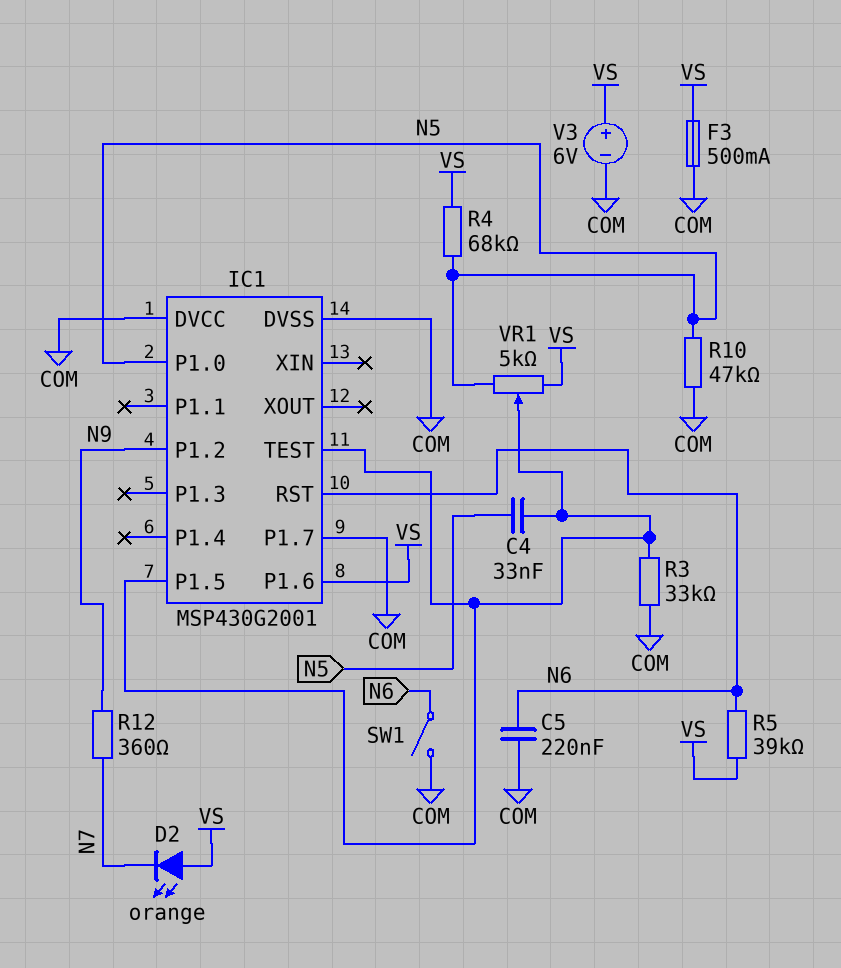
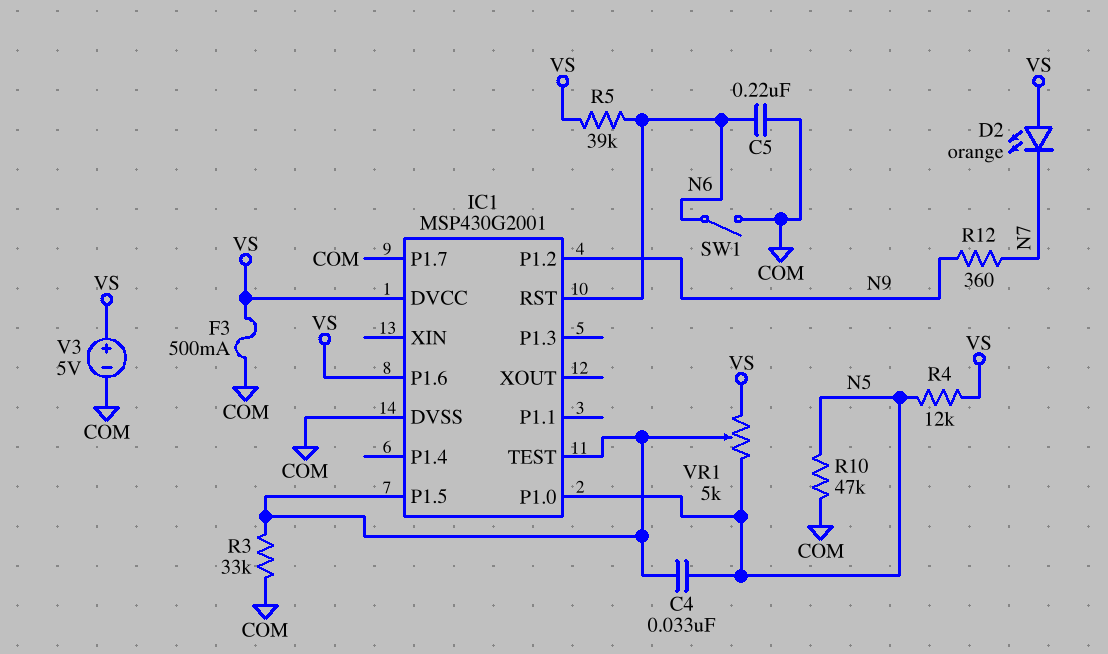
IC1 pin DVCC: COM -> VS
R4: 68k (N5, VS) -> 12k (N5, VS)
V3: 6V (plus VS, minus COM) -> 5V (plus VS, minus COM)

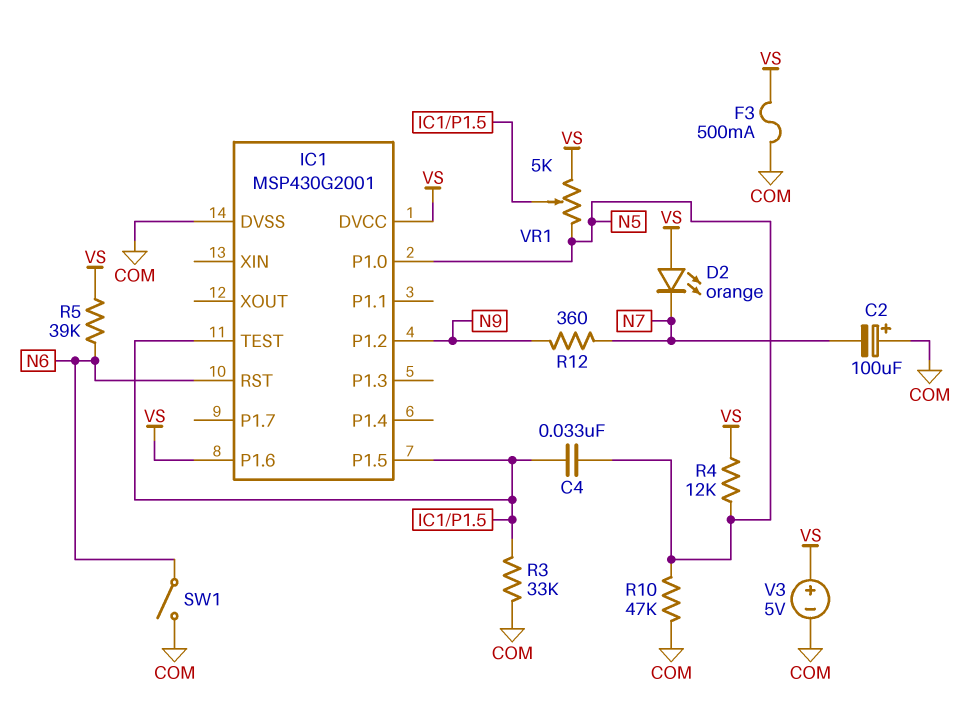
C2: none -> 100uF (plus COM, minus N7)
C5: 220nF (COM, N6) -> none
IC1 pin P1.7: COM -> none

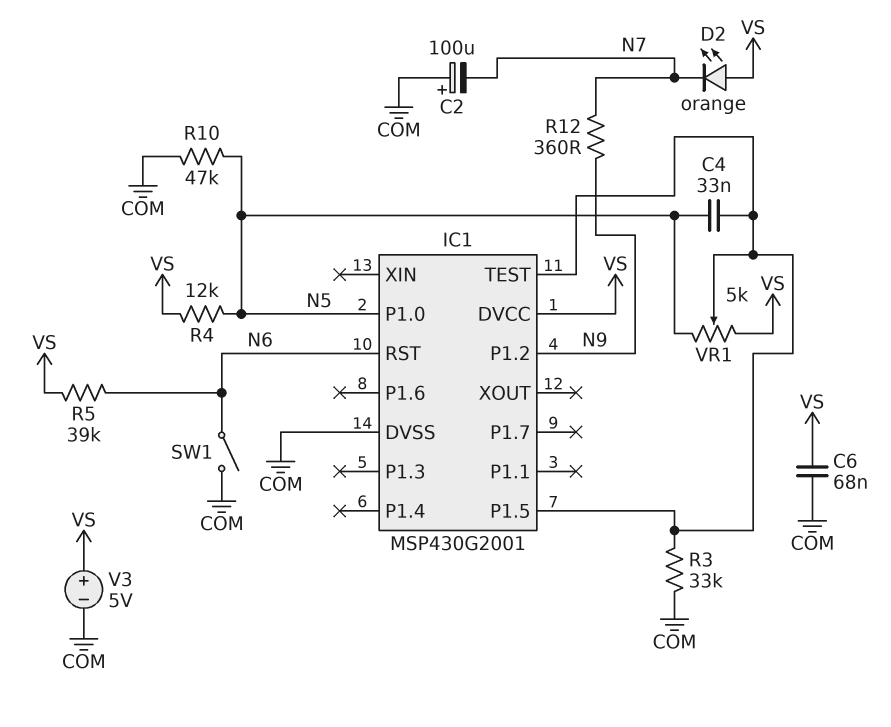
C6: none -> 68nF (COM, VS)
F3: 500mA (COM, VS) -> none
IC1 pin P1.6: VS -> none

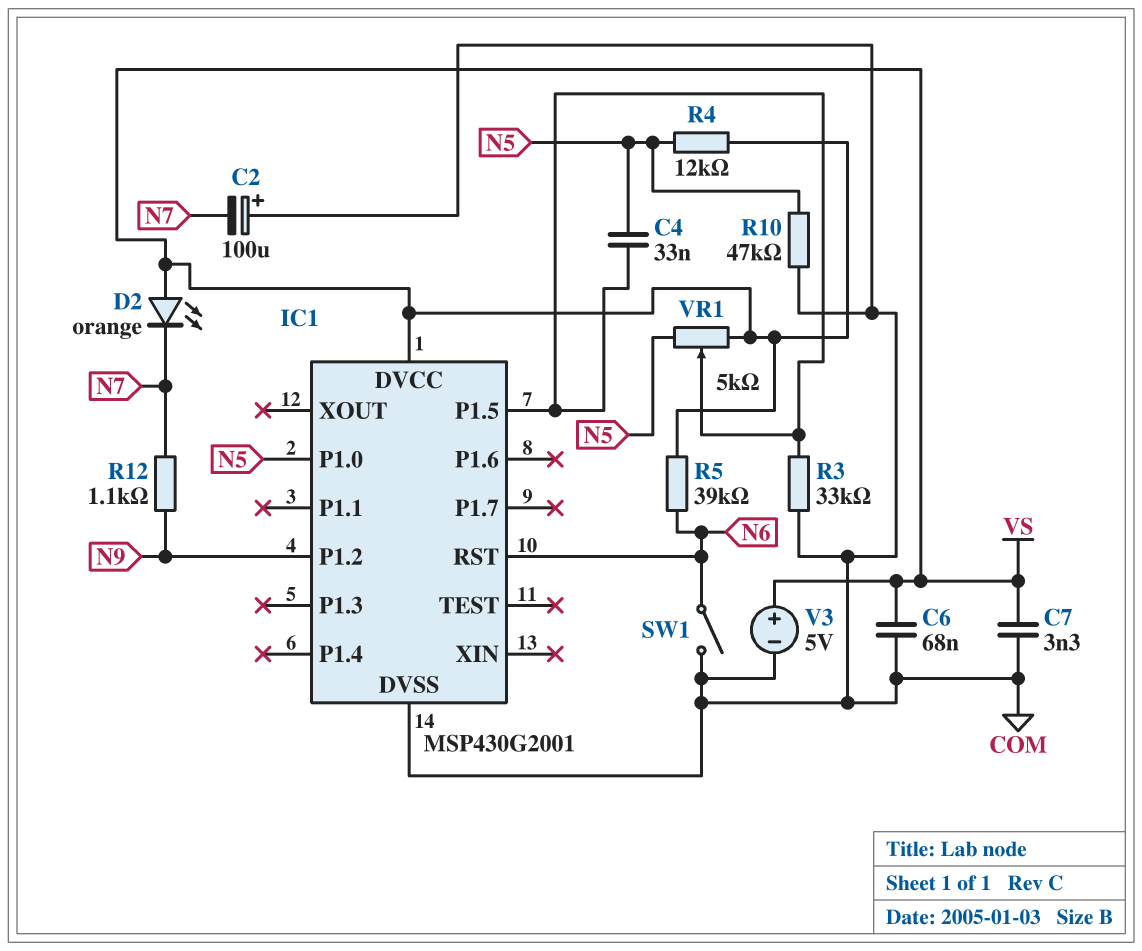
C7: none -> 3.3nF (COM, VS)
IC1 pin TEST: IC1/P1.5 -> none
R12: 360 (N7, N9) -> 1.1k (N7, N9)

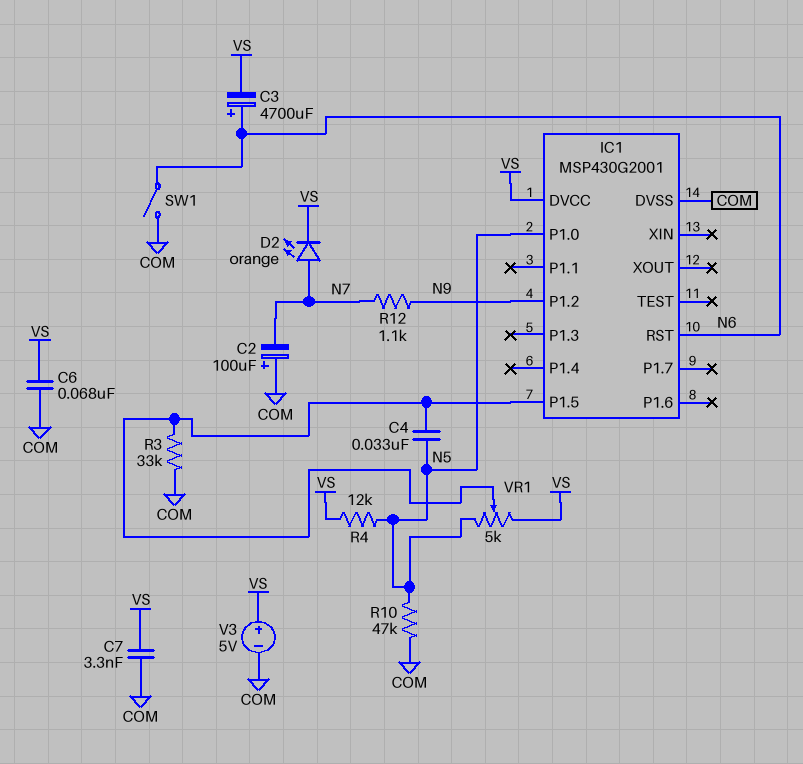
C3: none -> 4700uF (plus N6, minus VS)
D2: LED orange (A VS, K N7) -> LED orange (A N7, K VS)
R5: 39k (N6, VS) -> none

